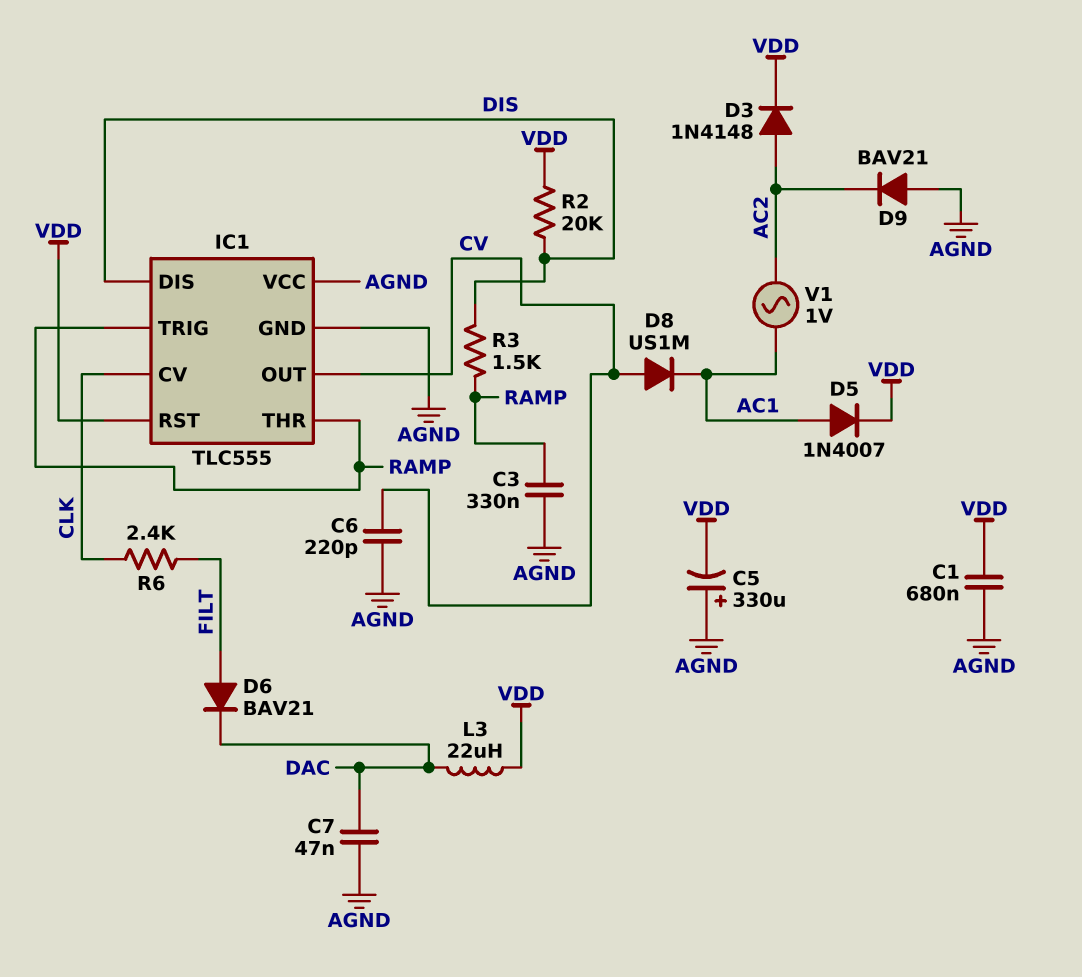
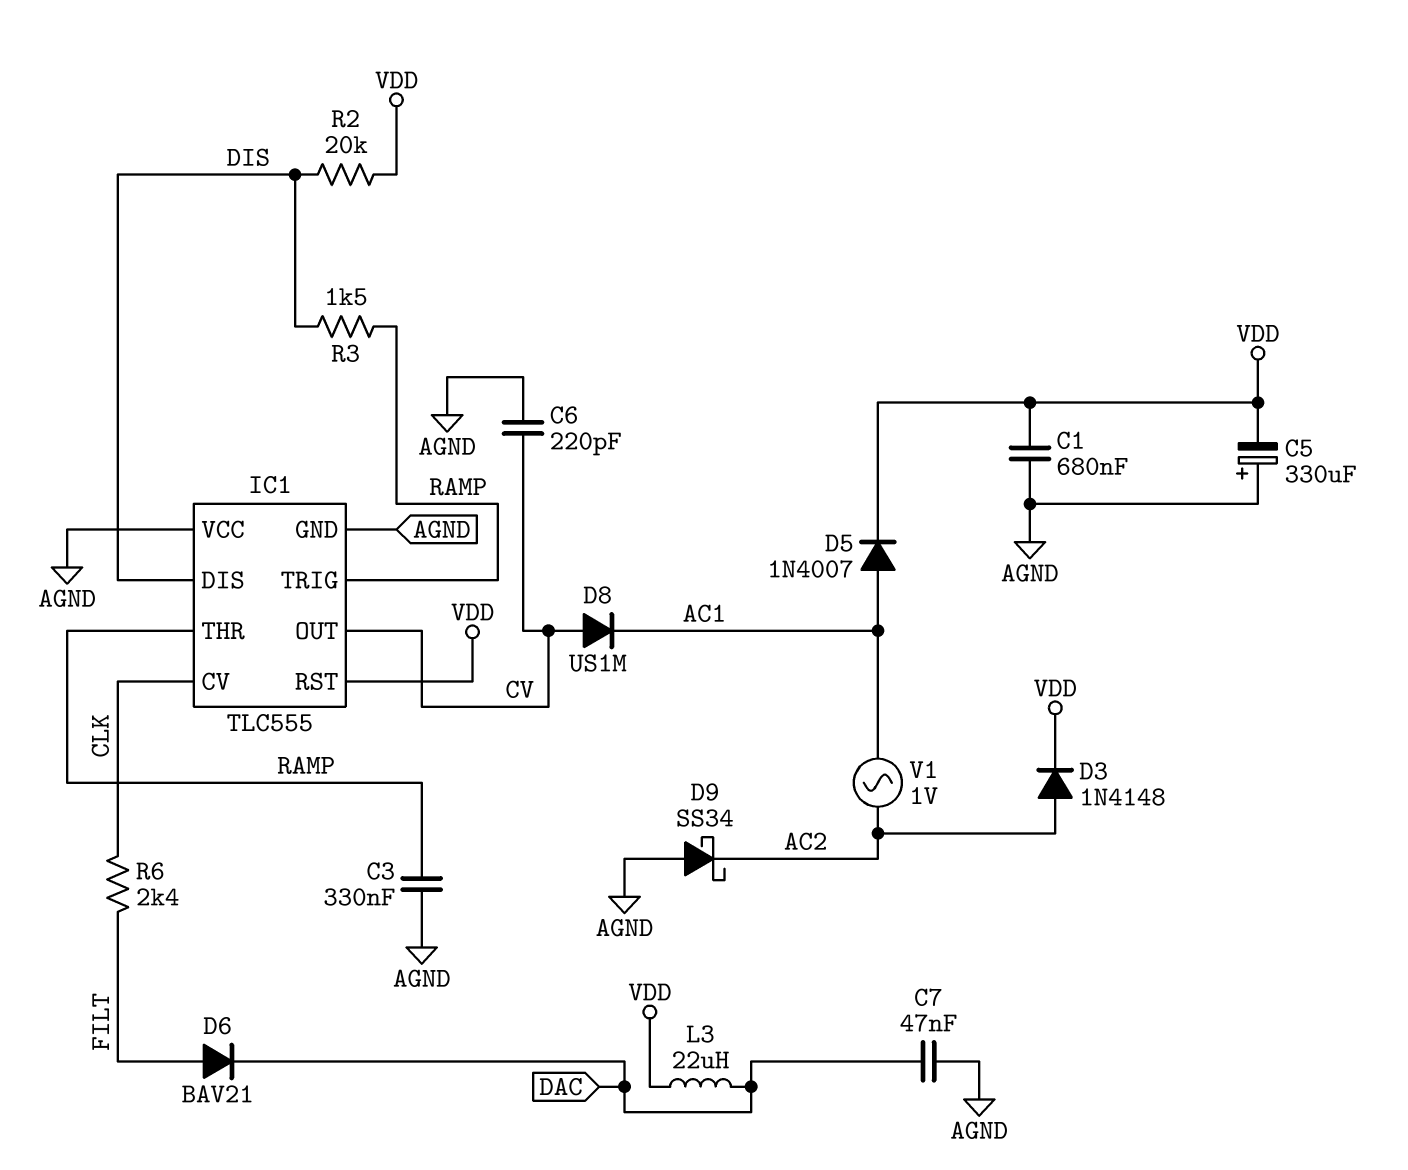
D9: diode BAV21 (A AGND, K AC2) -> schottky SS34 (A AGND, K AC2)

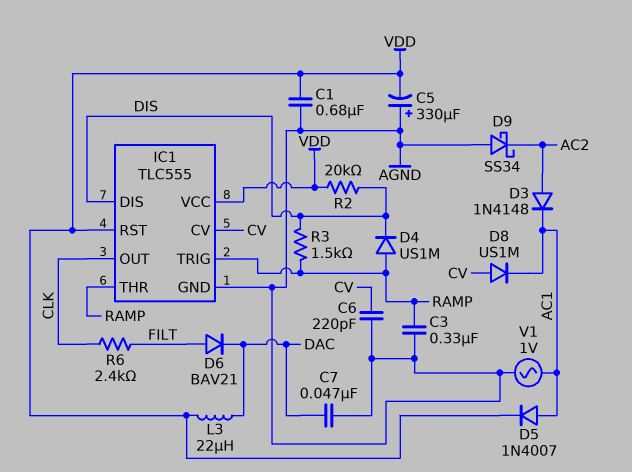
D3: diode 1N4148 (A AC2, K VDD) -> diode 1N4148 (A AC2, K AC1)
D4: none -> diode US1M (A RAMP, K DIS)
IC1 pin CV: CLK -> CV
IC1 pin OUT: CV -> CLK
IC1 pin VCC: AGND -> VDD
V1: AC 1V (AC1, AC2) -> AC 1V (AC1, AGND)

